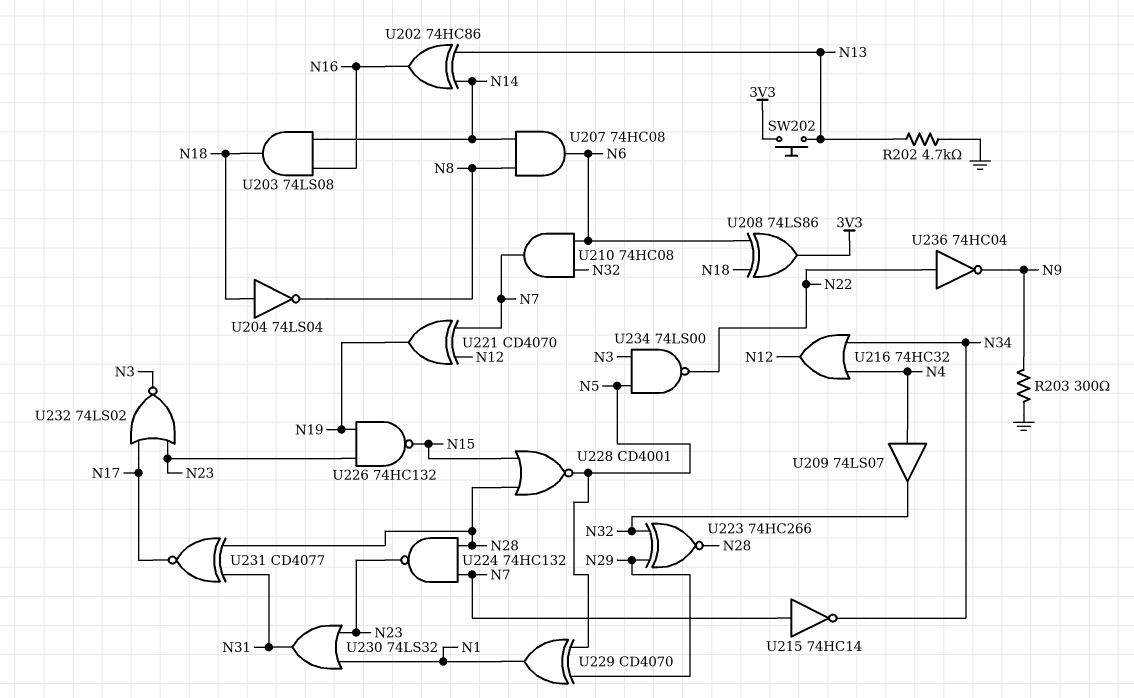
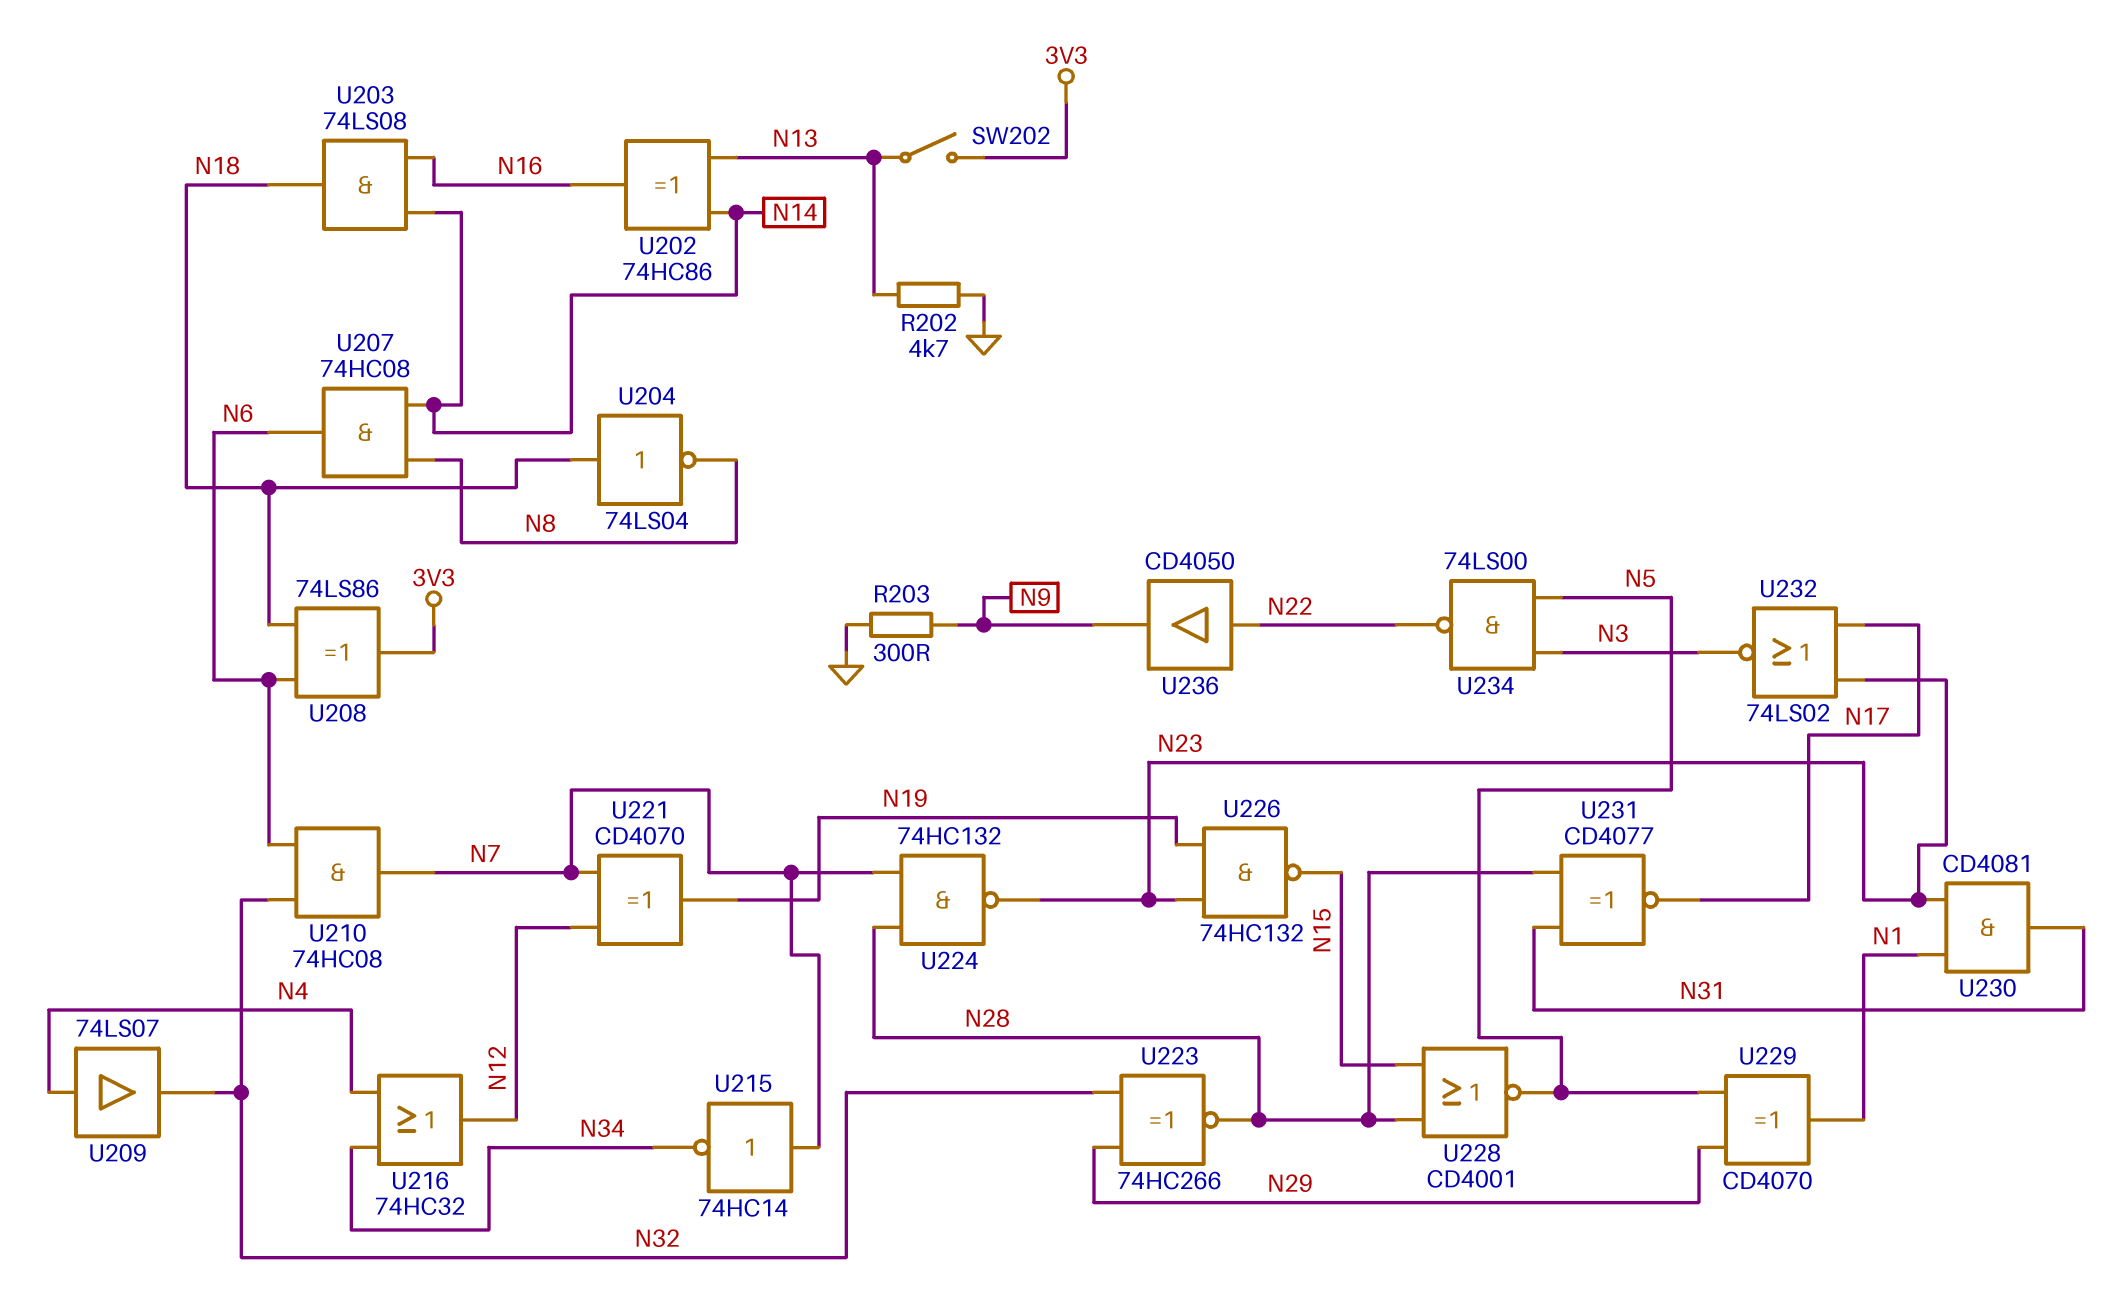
SW202: button (3V3, N13) -> switch (3V3, N13)
U230: OR 74LS32 (in N1, in N23, out N31) -> AND CD4081 (in N1, in N23, out N31)
U236: NOT 74HC04 (in N22, out N9) -> buffer CD4050 (in N22, out N9)

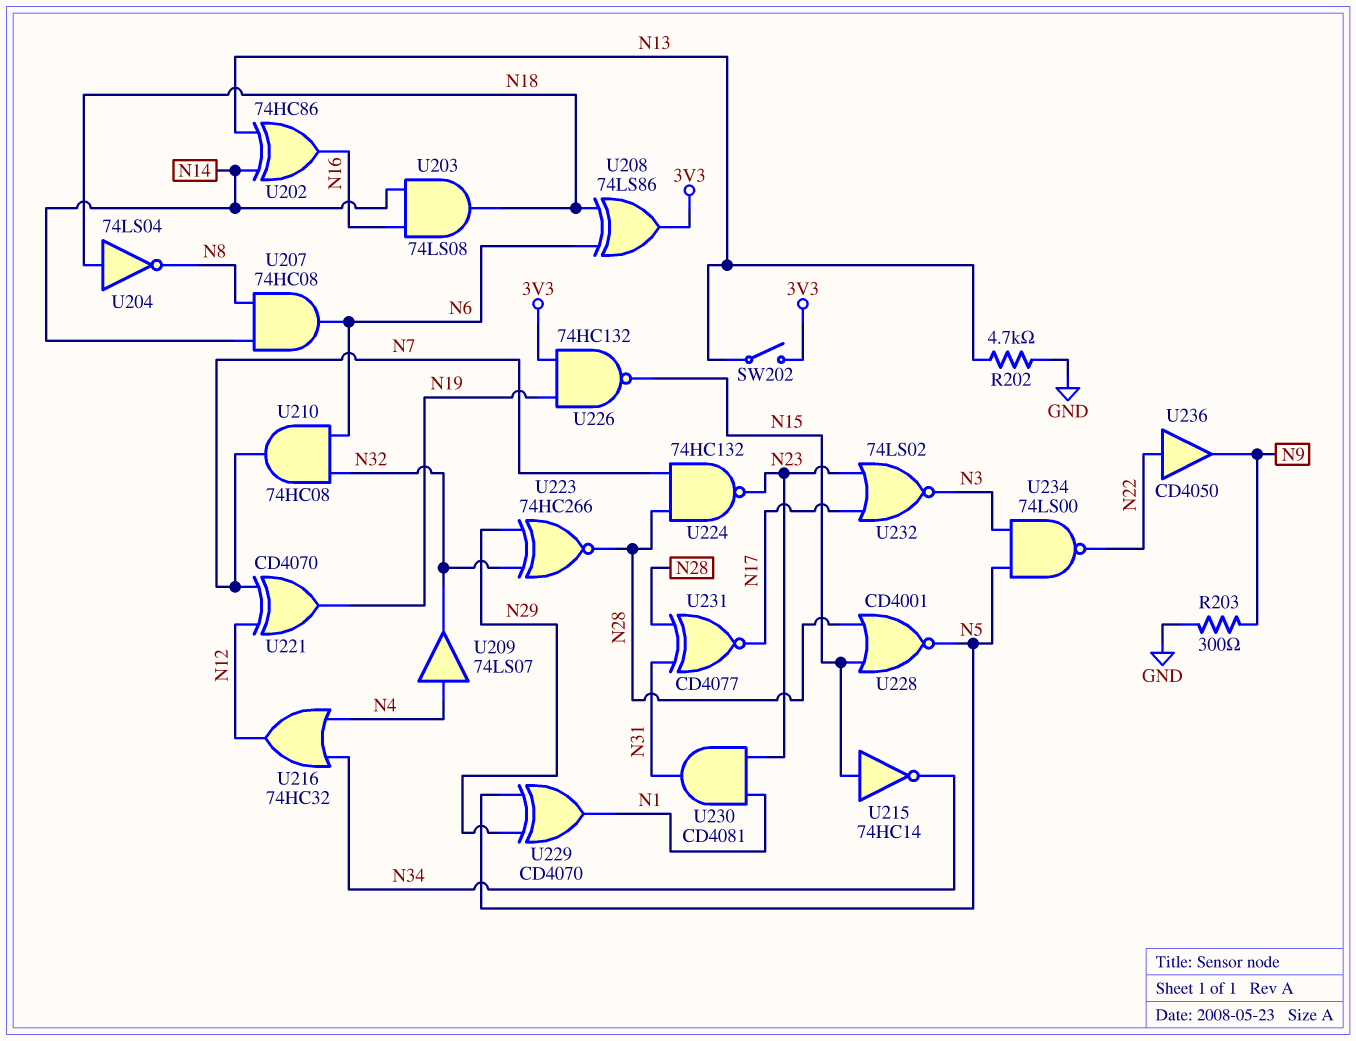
U215: NOT 74HC14 (in N7, out N34) -> NOT 74HC14 (in N15, out N34)
U226: NAND 74HC132 (in N19, in N23, out N15) -> NAND 74HC132 (in 3V3, in N19, out N15)

